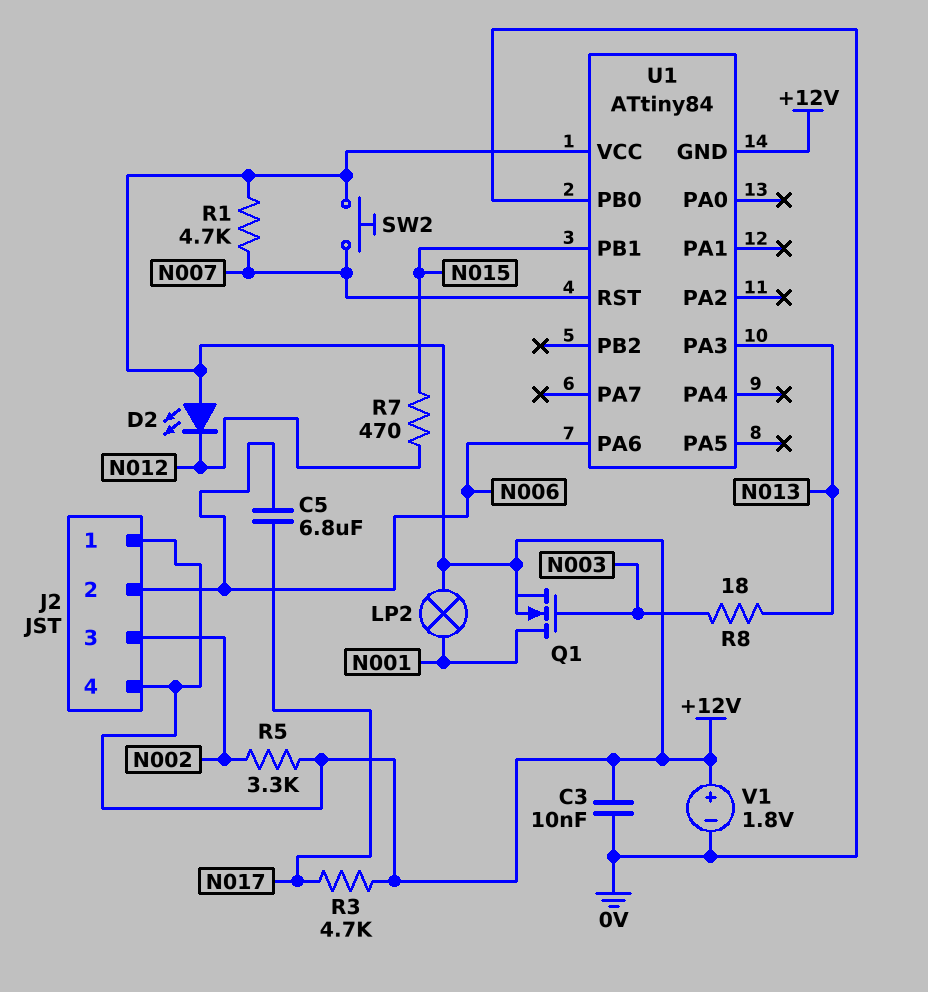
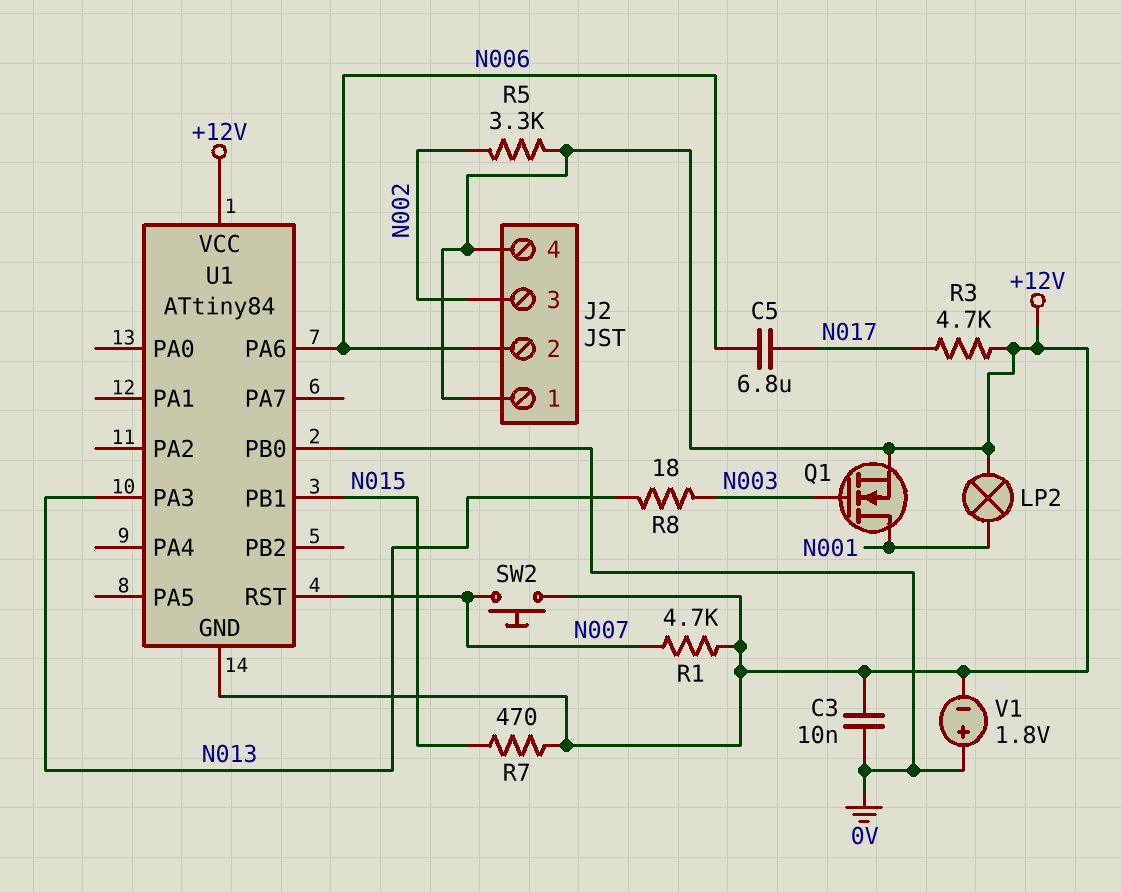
D2: LED (A +12V, K N012) -> none
R7: 470 (N012, N015) -> 470 (+12V, N015)
V1: 1.8V (plus +12V, minus 0V) -> 1.8V (plus 0V, minus +12V)

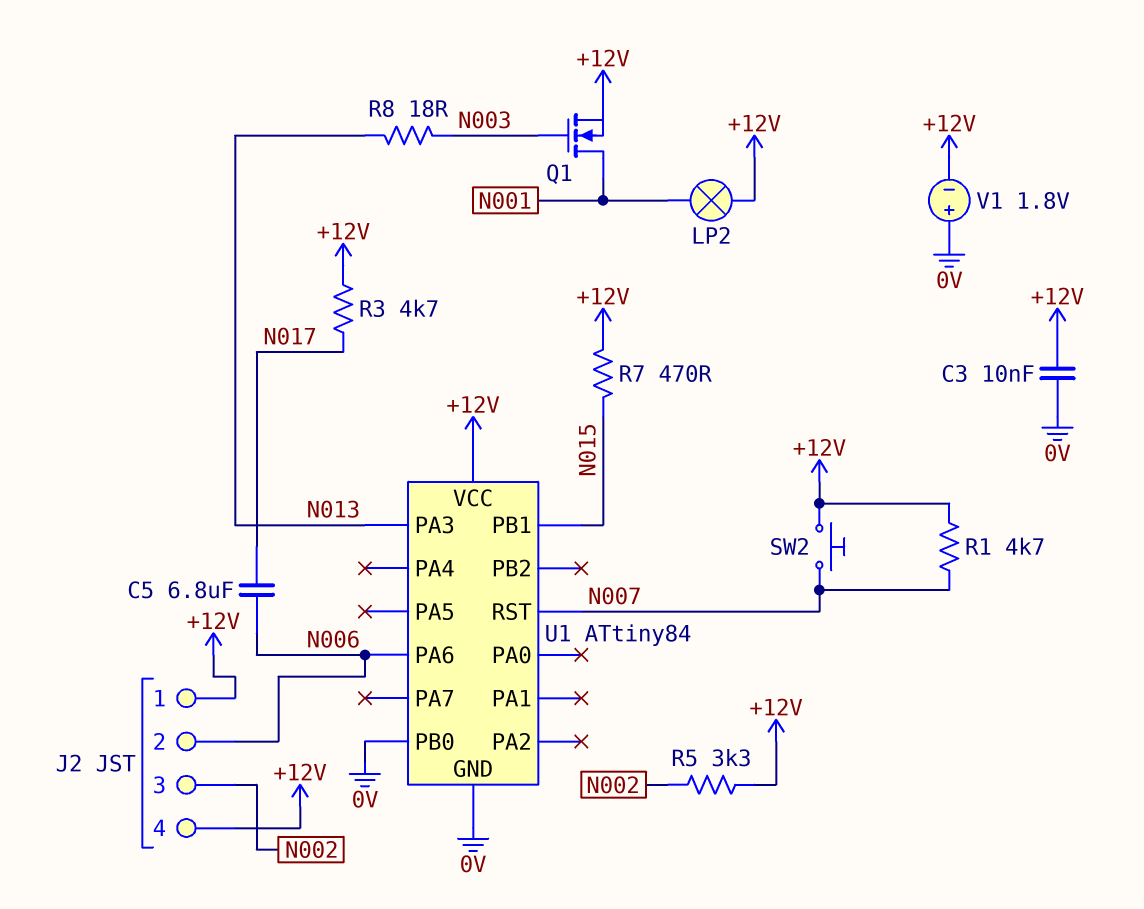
U1 pin GND: +12V -> 0V

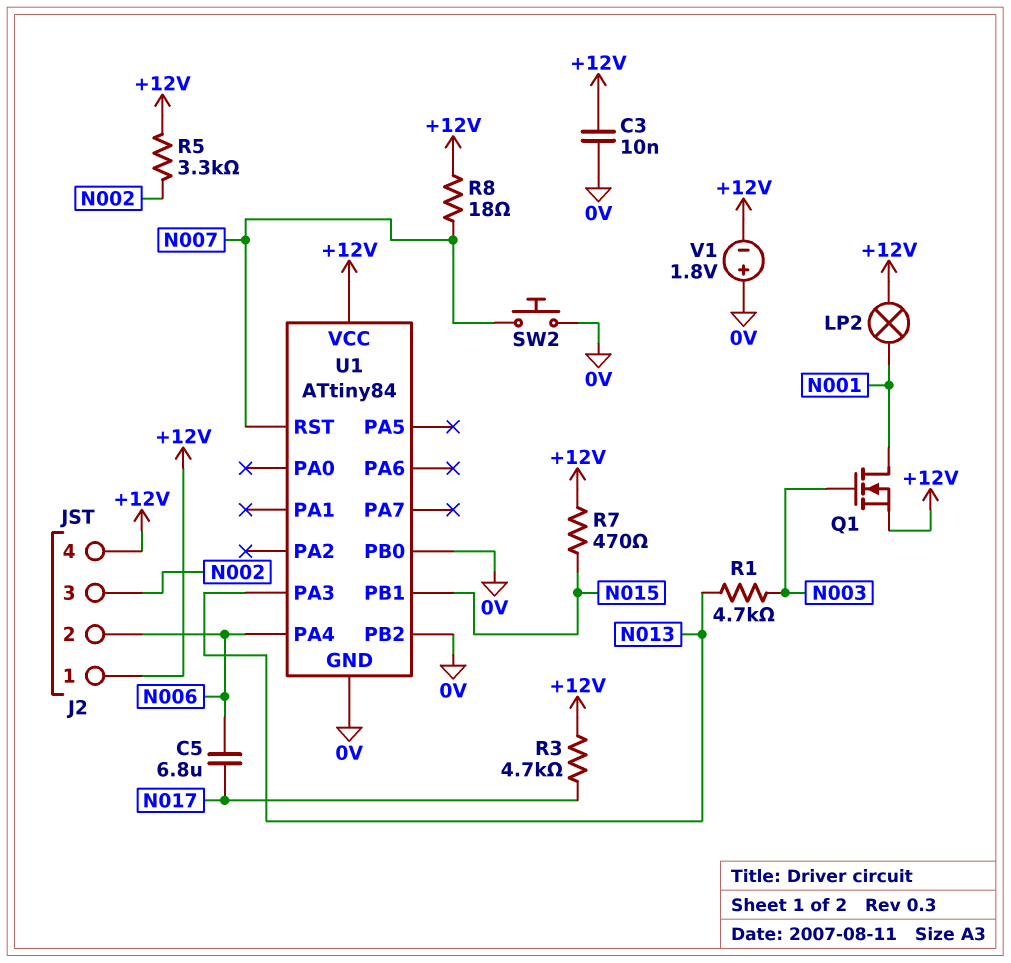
R1: 4.7k (+12V, N007) -> 4.7k (N003, N013)
R8: 18 (N003, N013) -> 18 (+12V, N007)
SW2: button (+12V, N007) -> button (0V, N007)
U1 pin PA4: none -> N006
U1 pin PA6: N006 -> none
U1 pin PB2: none -> 0V

